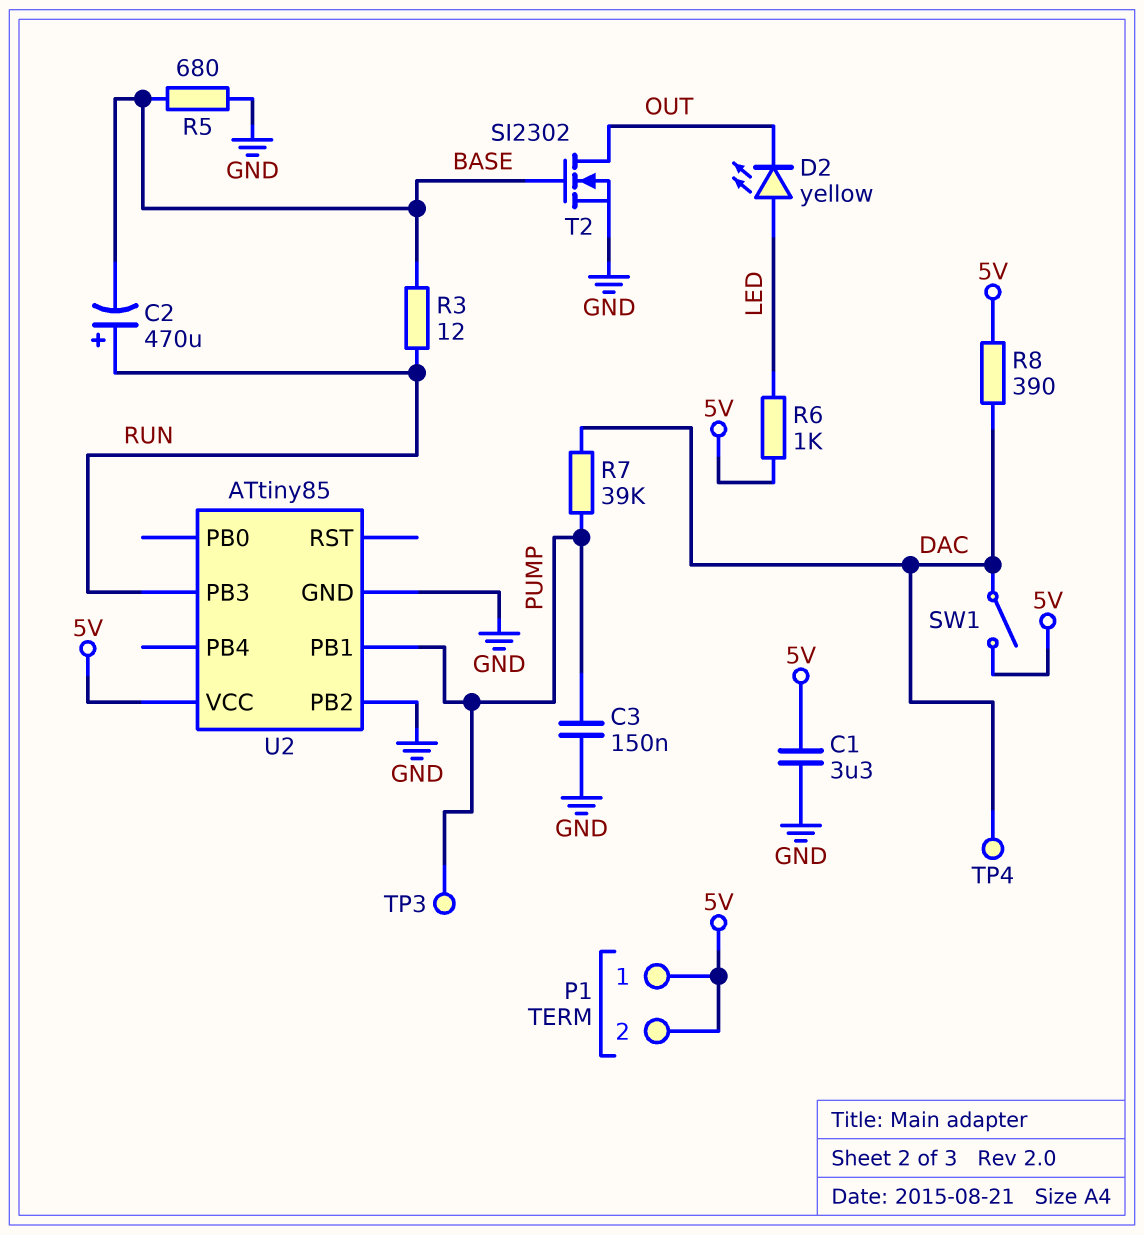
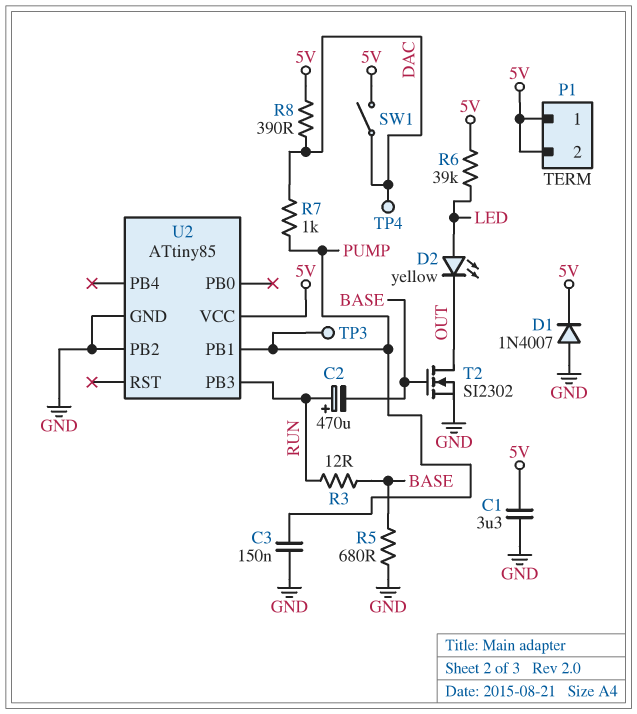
D1: none -> diode 1N4007 (A GND, K 5V)
R6: 1k (5V, LED) -> 39k (5V, LED)
R7: 39k (DAC, PUMP) -> 1k (DAC, PUMP)

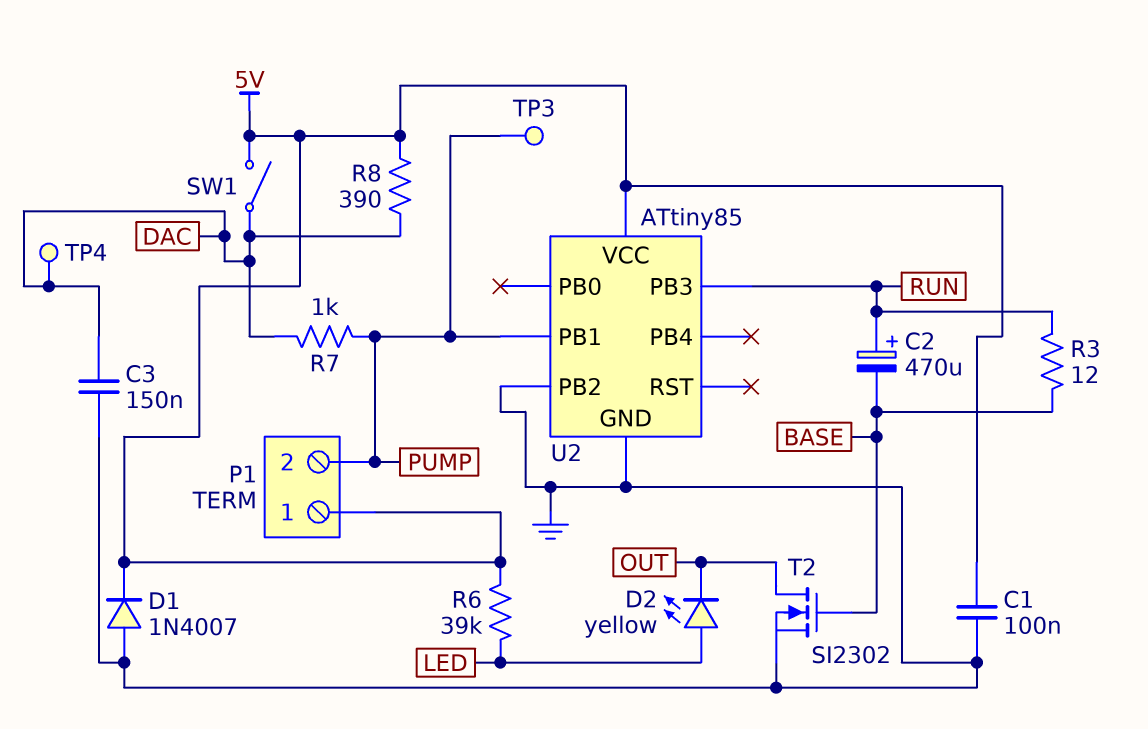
C1: 3.3uF (5V, GND) -> 100nF (5V, GND)
C3: 150nF (GND, PUMP) -> 150nF (DAC, GND)
P1 pin 2: 5V -> PUMP
R5: 680 (BASE, GND) -> none

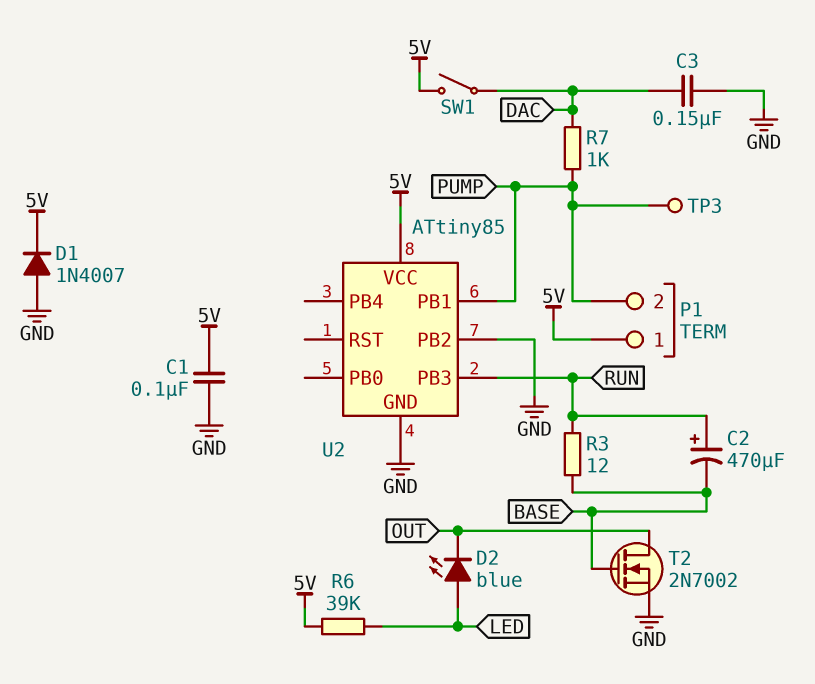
D2: LED yellow (A LED, K OUT) -> LED blue (A LED, K OUT)
R8: 390 (5V, DAC) -> none
T2: NMOS SI2302 (G BASE, D OUT, S GND) -> NMOS 2N7002 (G BASE, D OUT, S GND)
TP4: test point (DAC) -> none

